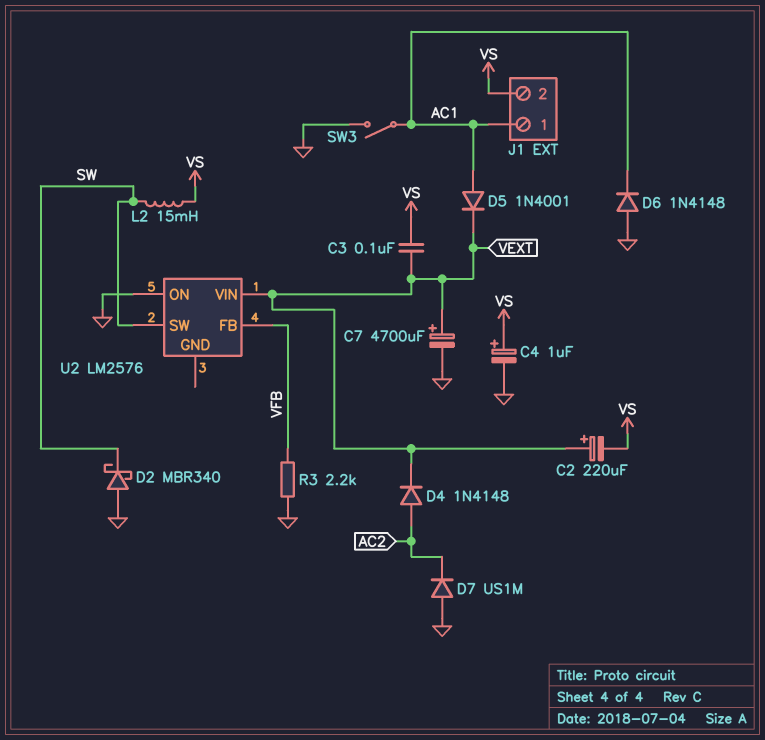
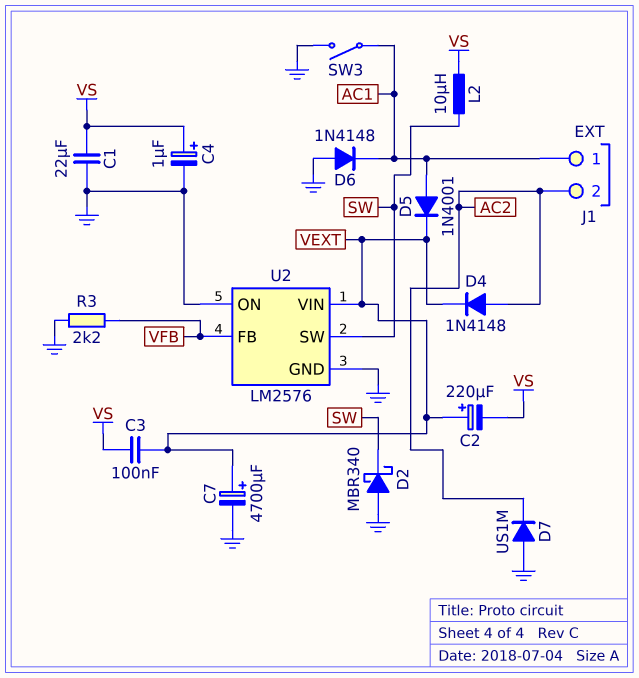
C1: none -> 22uF (GND, VS)
J1 pin 2: VS -> AC2
L2: 15mH (SW, VS) -> 10uH (SW, VS)
U2 pin GND: none -> GND

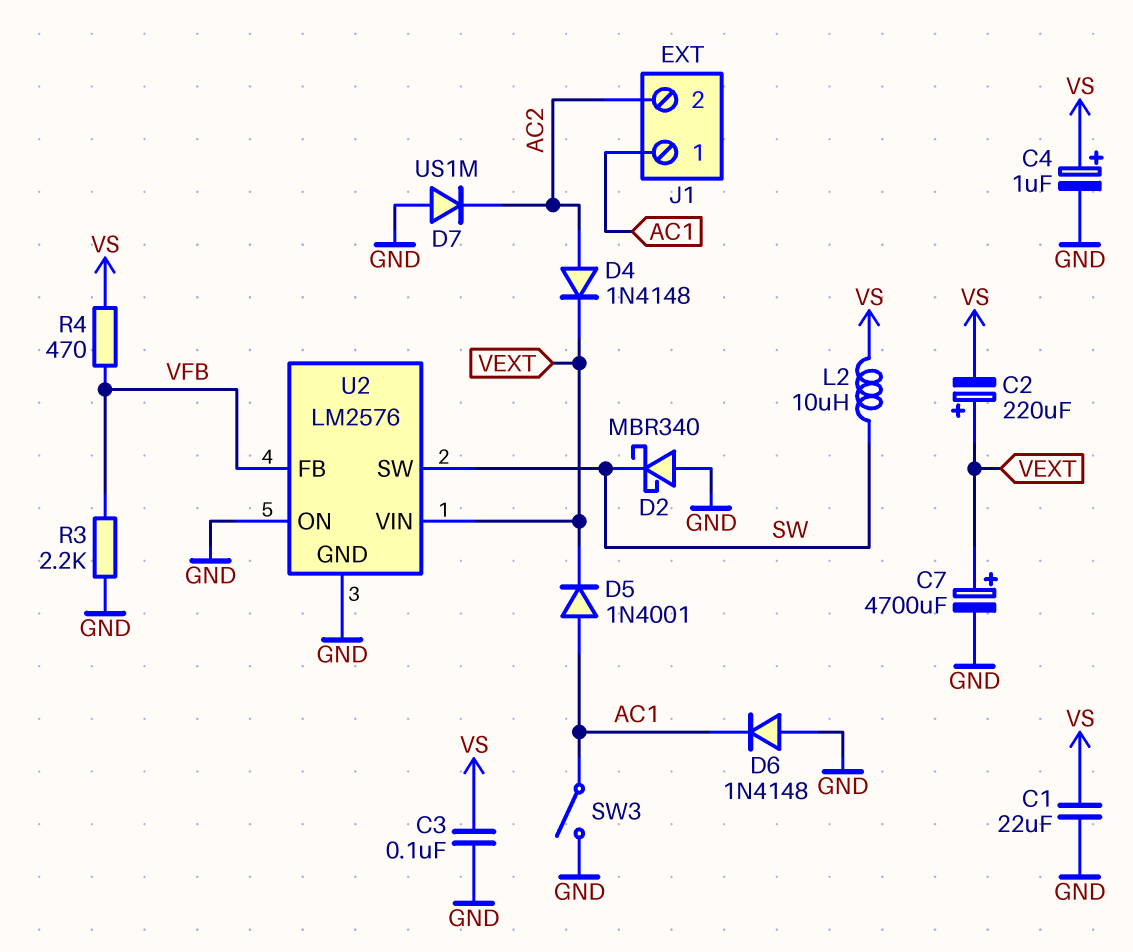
C3: 100nF (VEXT, VS) -> 100nF (GND, VS)
R4: none -> 470 (VFB, VS)

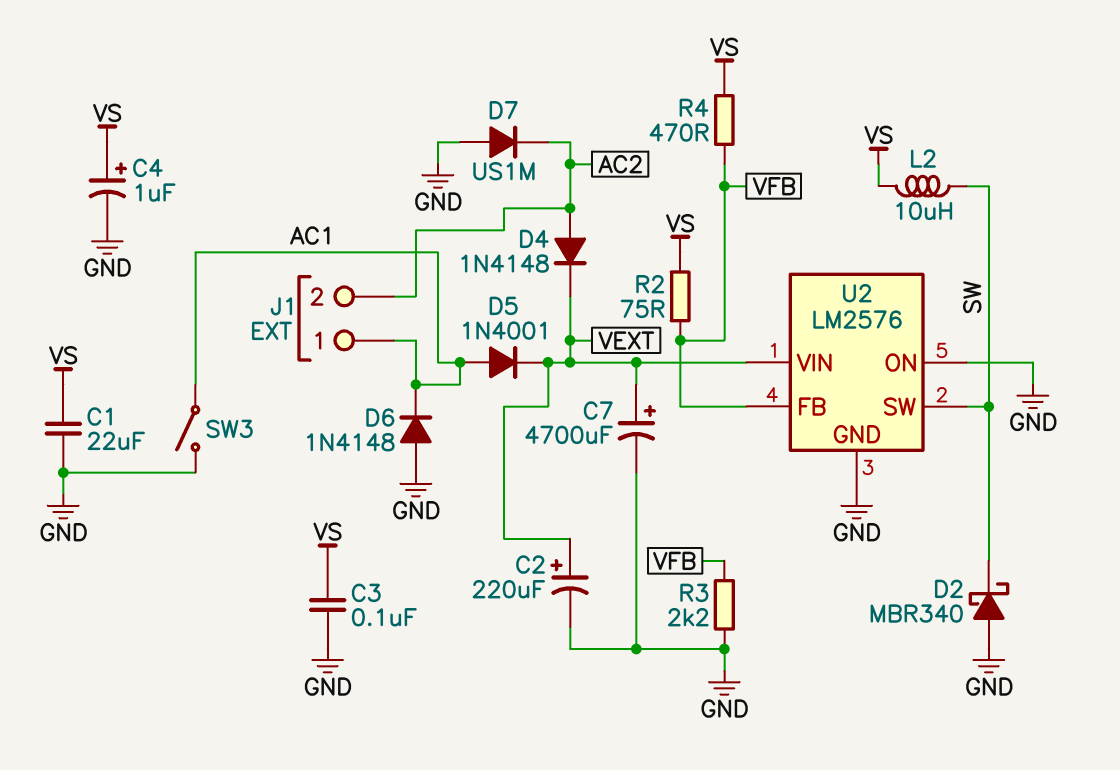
C2: 220uF (plus VEXT, minus VS) -> 220uF (plus VEXT, minus GND)
R2: none -> 75 (VFB, VS)

